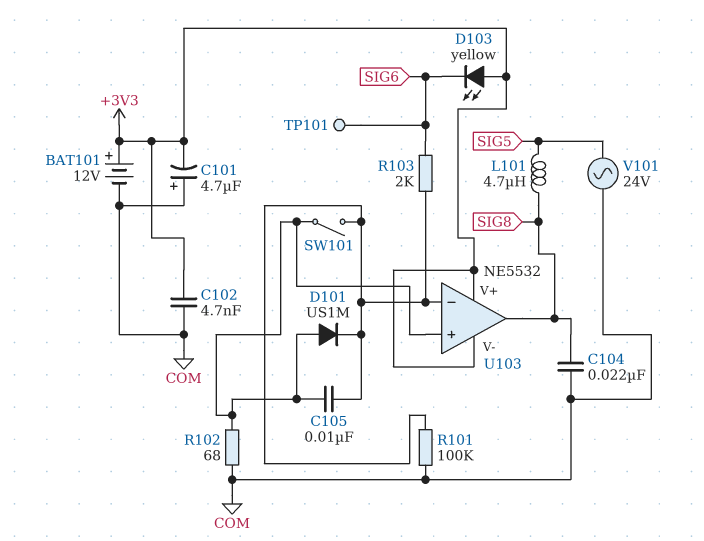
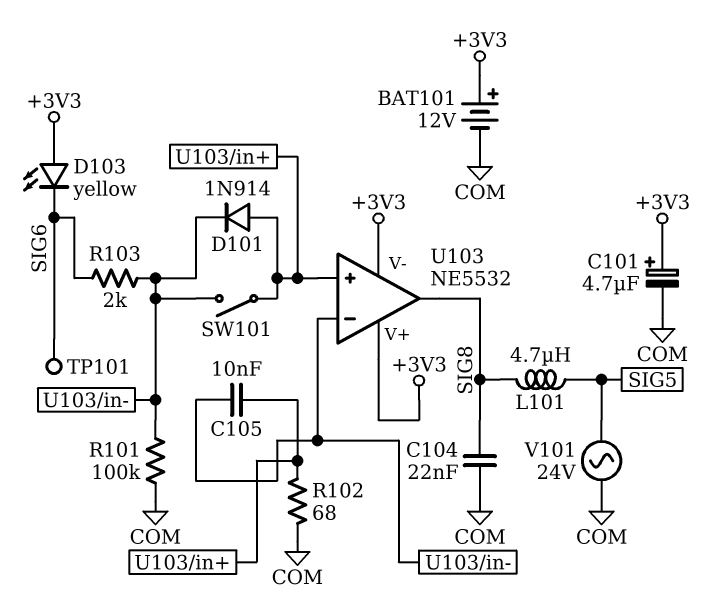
C101: 4.7uF (plus COM, minus +3V3) -> 4.7uF (plus +3V3, minus COM)
C102: 4.7nF (+3V3, COM) -> none
D101: diode US1M (A U103/in+, K U103/in-) -> diode 1N914 (A U103/in+, K U103/in-)

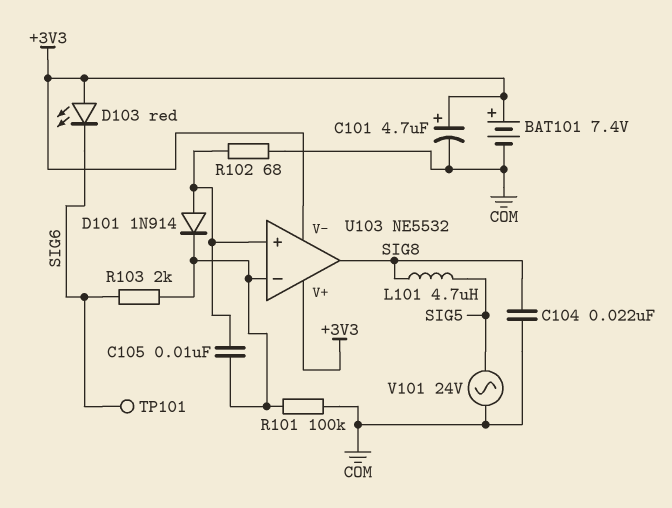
BAT101: 12V (plus +3V3, minus COM) -> 7.4V (plus +3V3, minus COM)
D103: LED yellow (A +3V3, K SIG6) -> LED red (A +3V3, K SIG6)
SW101: switch (U103/in+, U103/in-) -> none

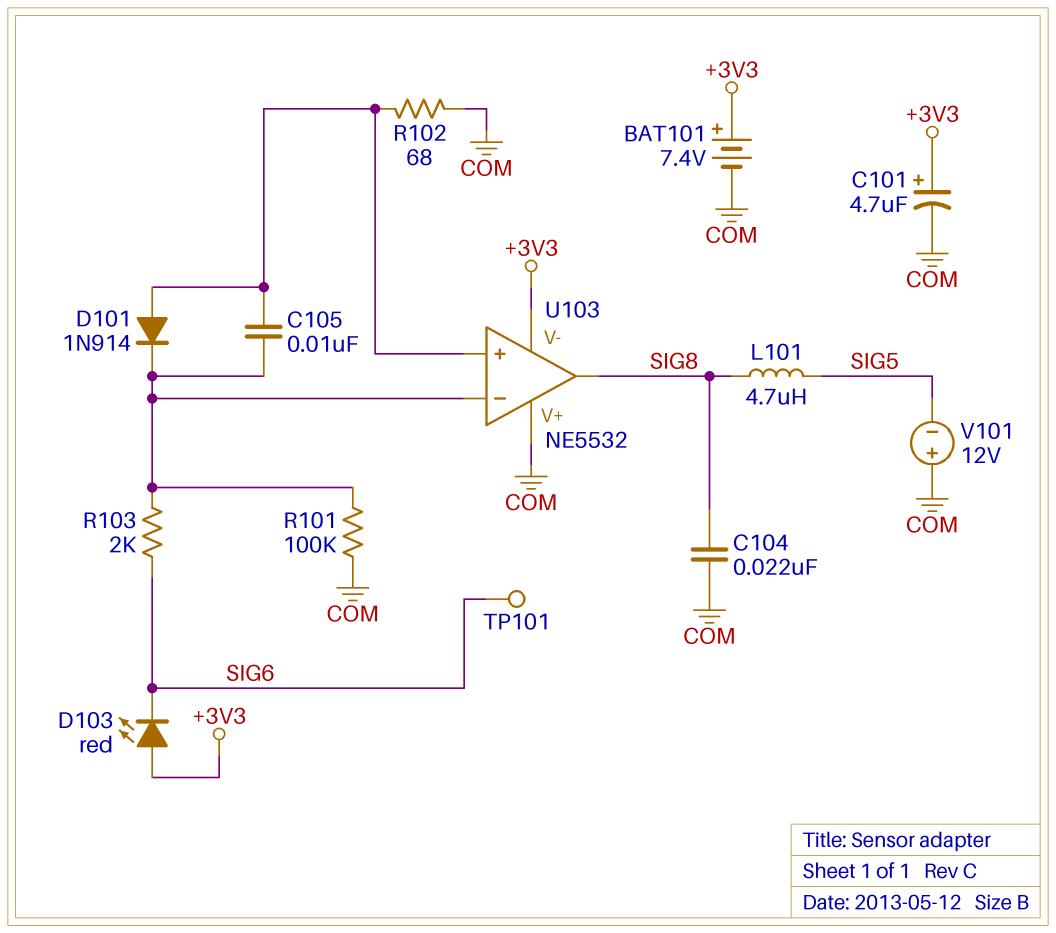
U103 pin V+: +3V3 -> COM
V101: AC 24V (COM, SIG5) -> 12V (plus COM, minus SIG5)

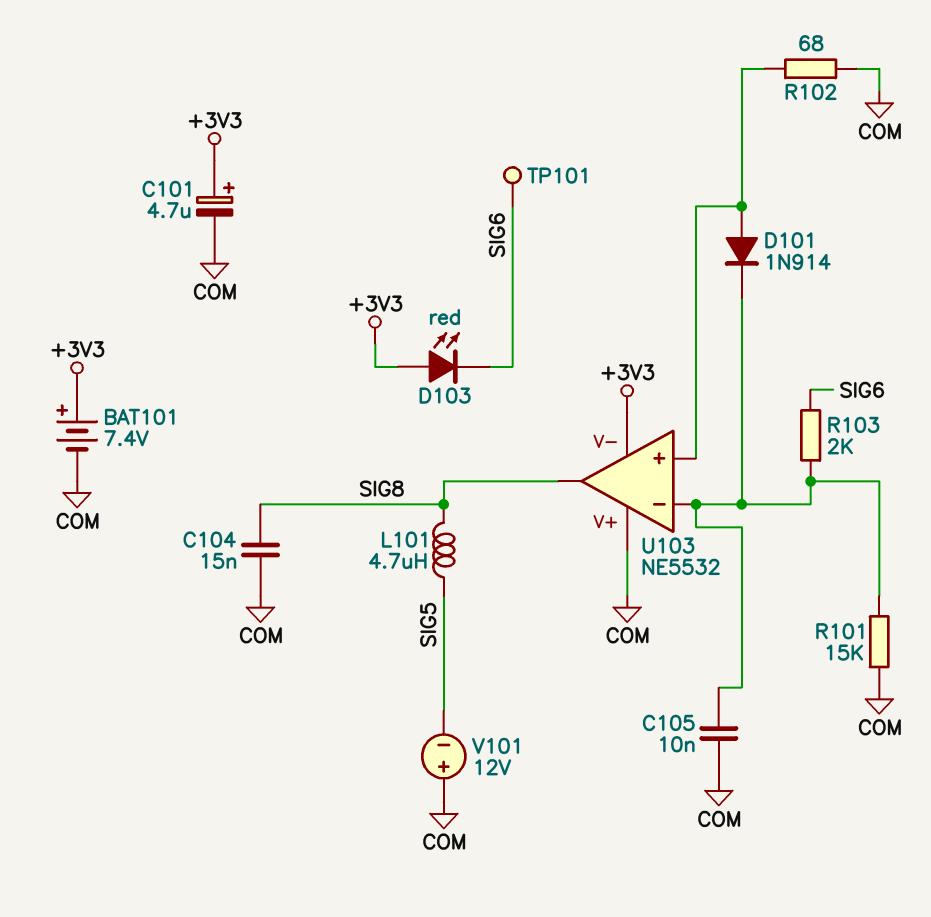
C104: 22nF (COM, SIG8) -> 15nF (COM, SIG8)
C105: 10nF (U103/in+, U103/in-) -> 10nF (COM, U103/in-)
R101: 100k (COM, U103/in-) -> 15k (COM, U103/in-)

